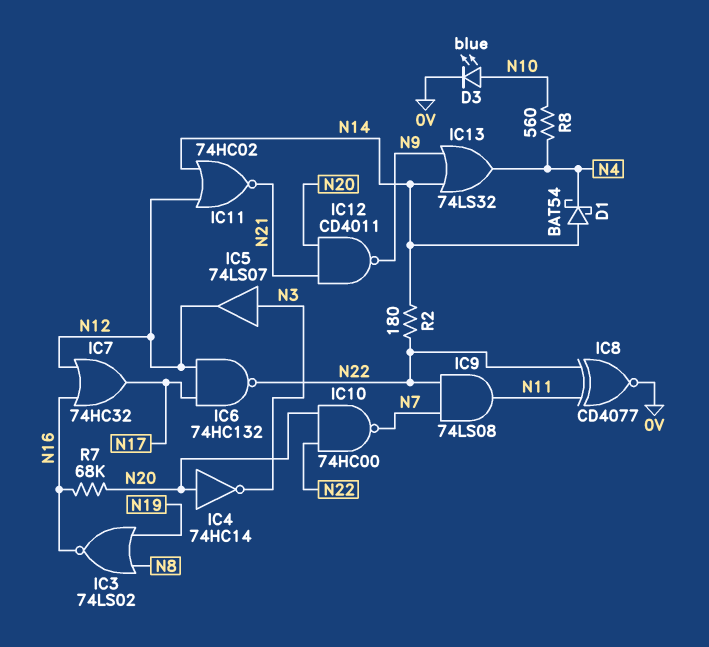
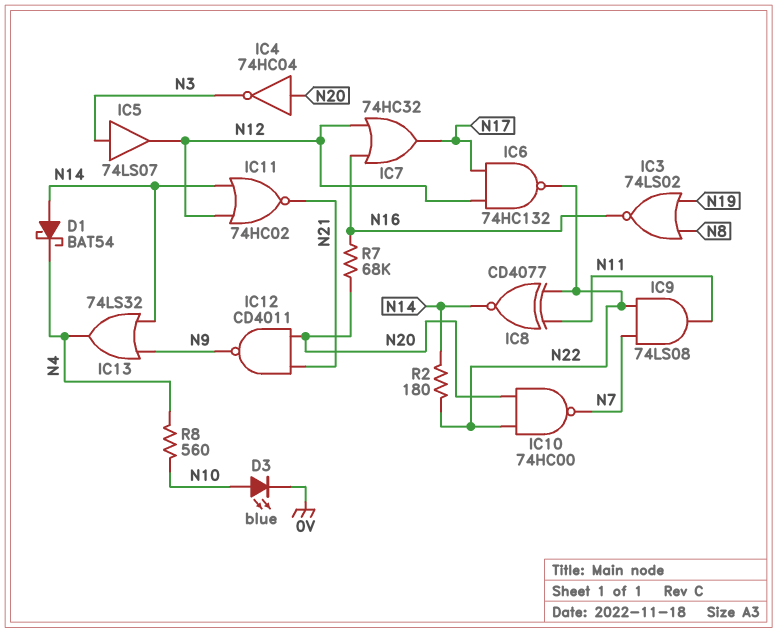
IC4: NOT 74HC14 (in N20, out N3) -> NOT 74HC04 (in N20, out N3)
IC8: XNOR CD4077 (in N11, in N22, out 0V) -> XNOR CD4077 (in N11, in N22, out N14)

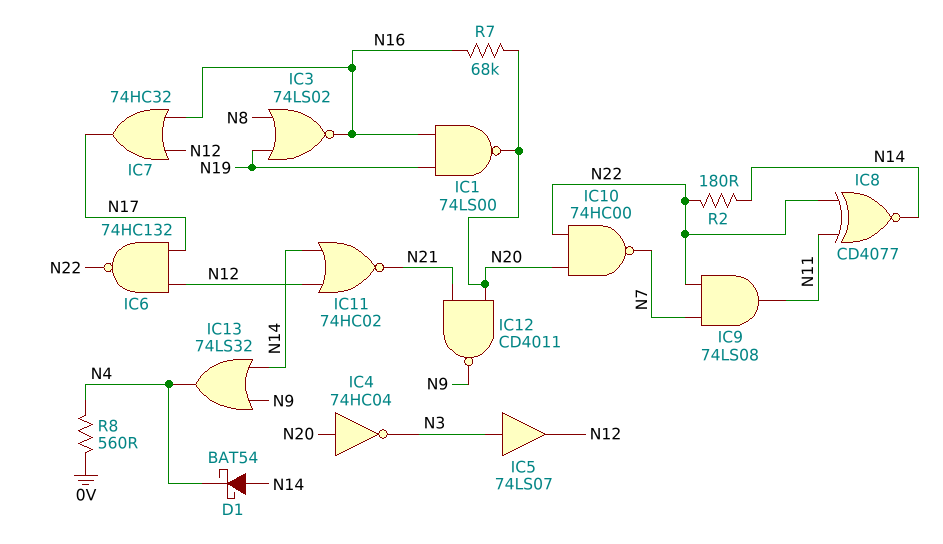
D3: LED blue (A N10, K 0V) -> none
IC1: none -> NAND 74LS00 (in N16, in N19, out N20)
R8: 560 (N4, N10) -> 560 (0V, N4)

